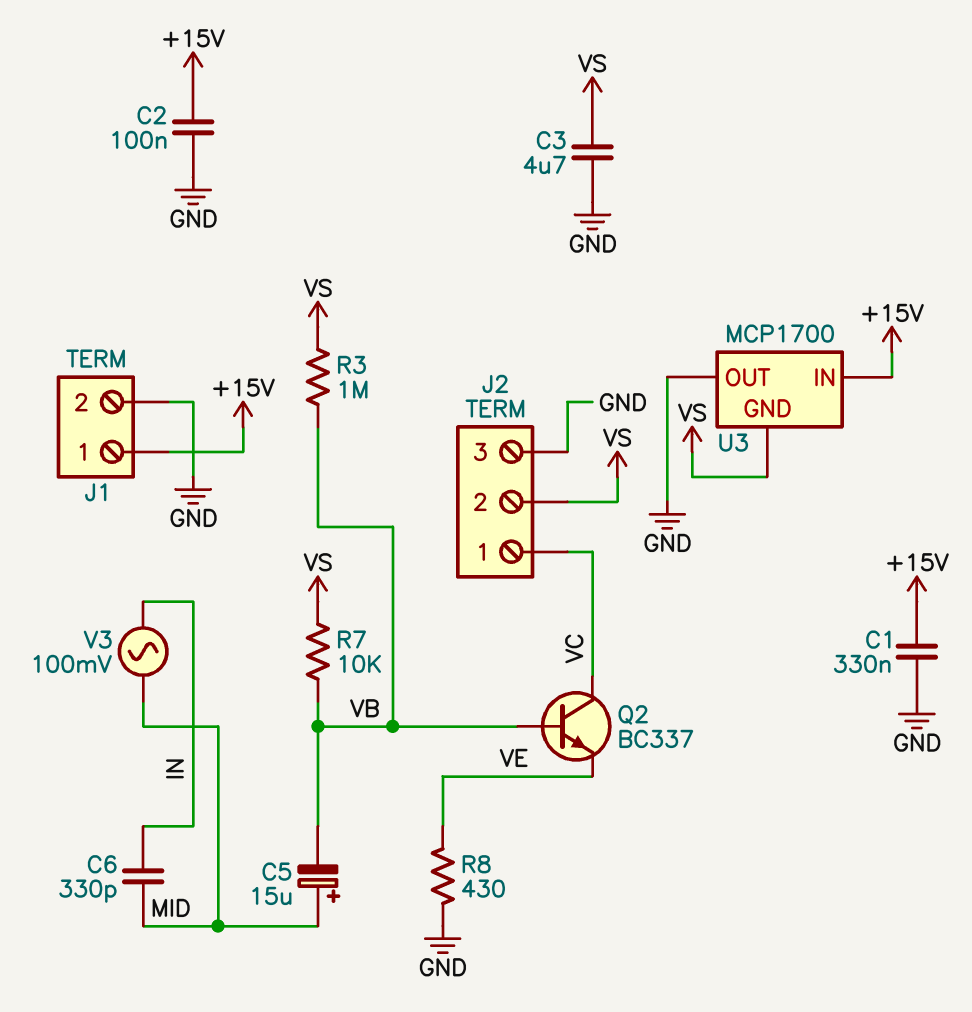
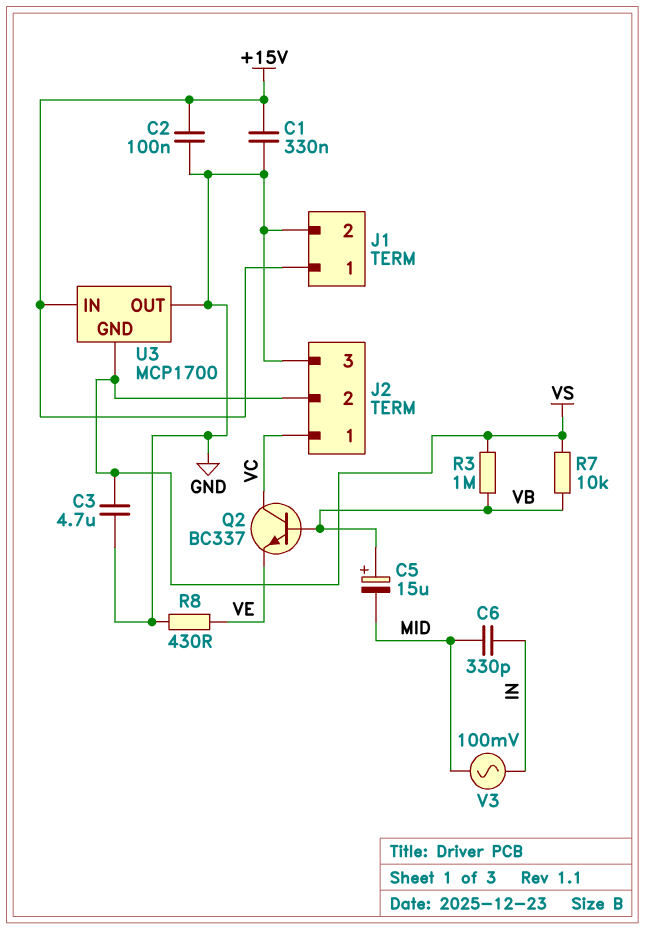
C5: 15uF (plus MID, minus VB) -> 15uF (plus VB, minus MID)

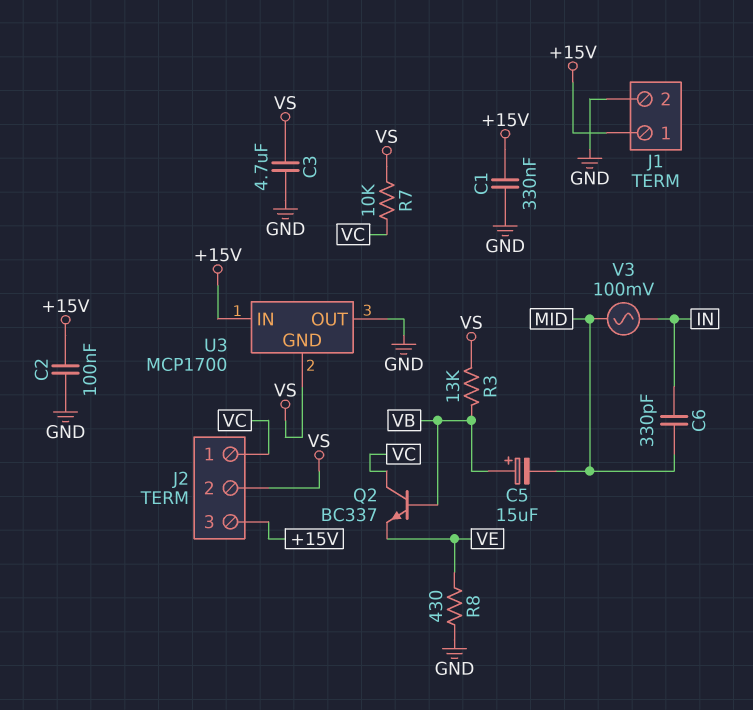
J2 pin 3: GND -> +15V
R3: 1M (VB, VS) -> 13k (VB, VS)
R7: 10k (VB, VS) -> 10k (VC, VS)

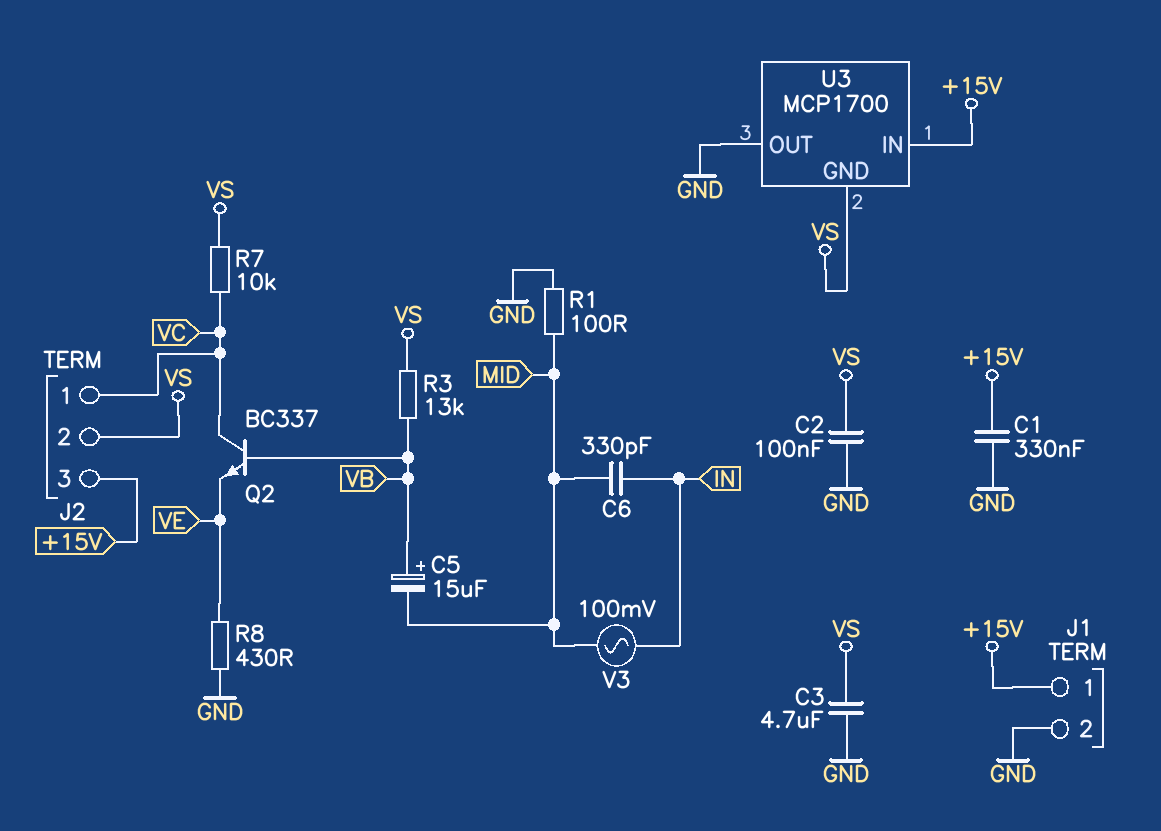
C2: 100nF (+15V, GND) -> 100nF (GND, VS)
R1: none -> 100 (GND, MID)

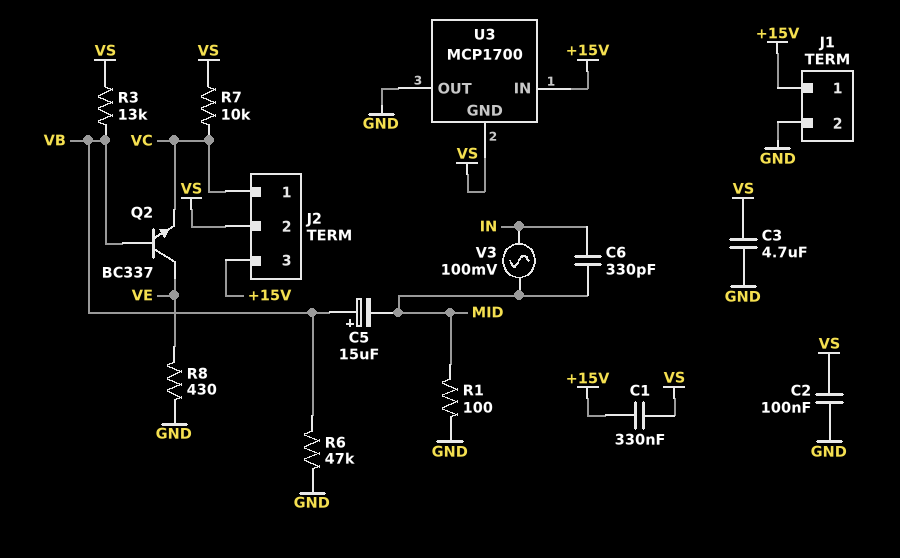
C1: 330nF (+15V, GND) -> 330nF (+15V, VS)
Q2: NPN BC337 (B VB, C VC, E VE) -> NPN BC337 (B VB, C VE, E VC)
R6: none -> 47k (GND, VB)

